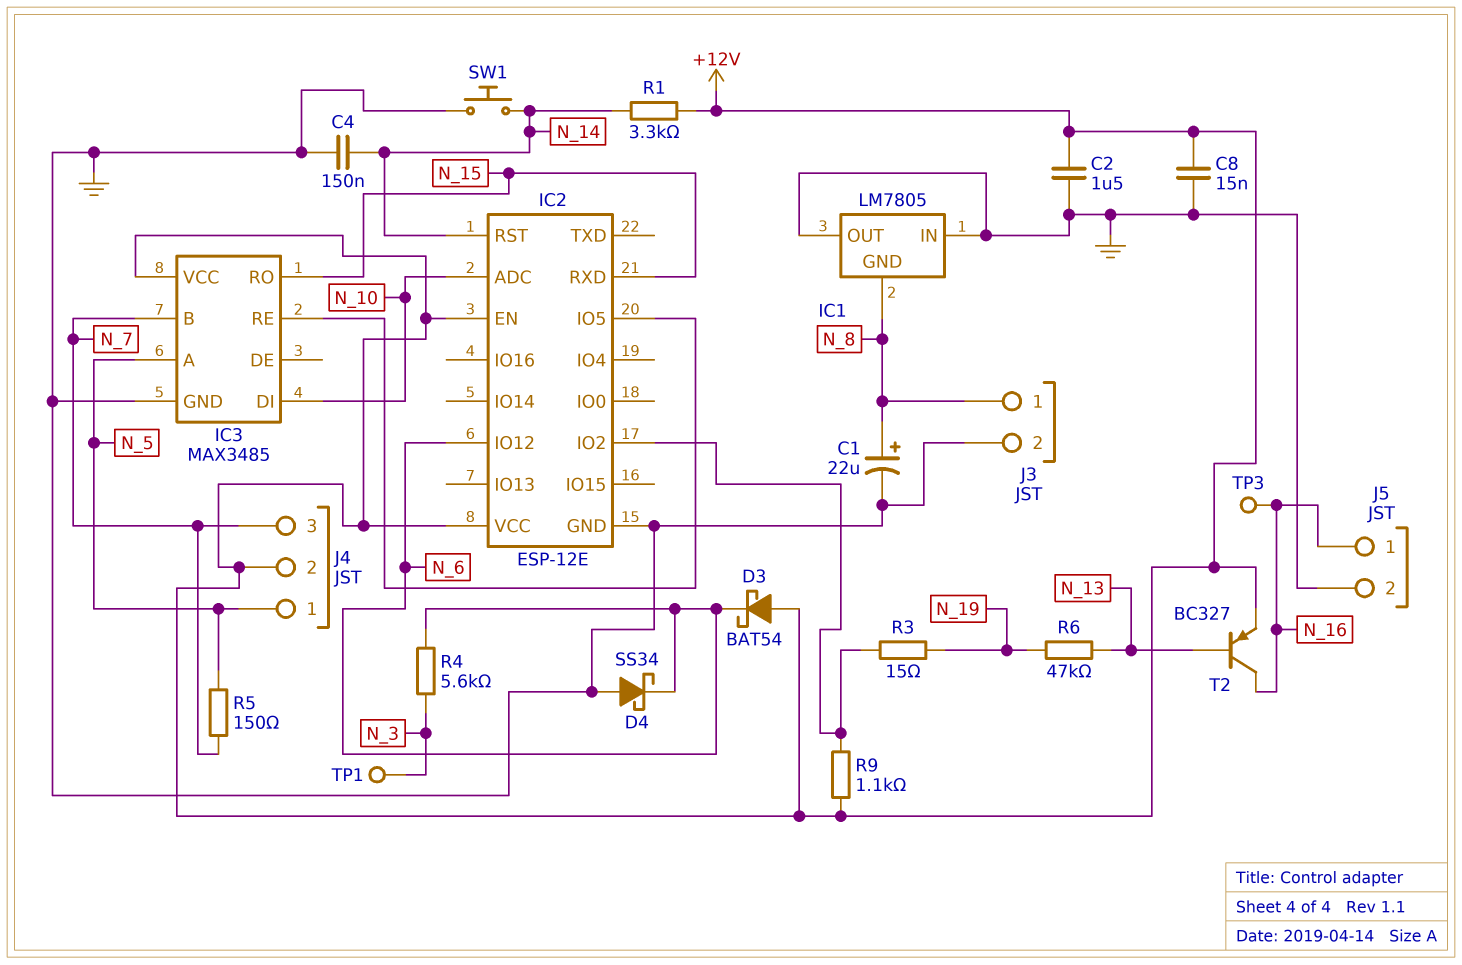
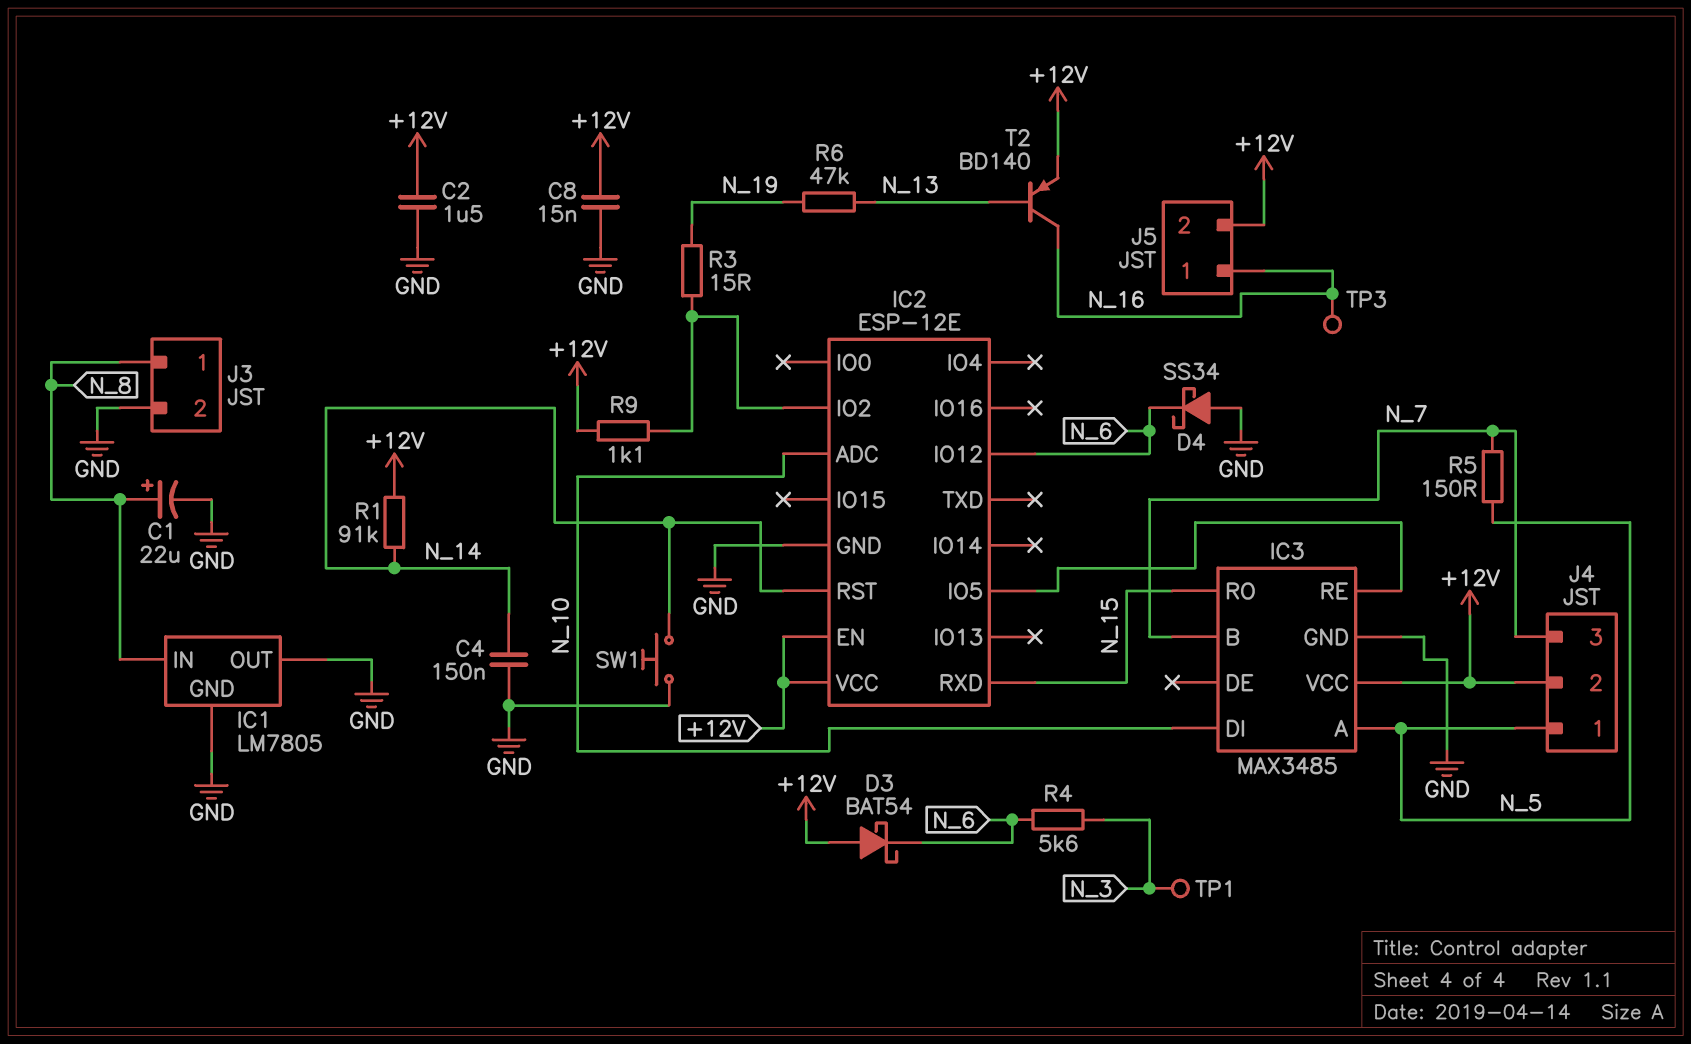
IC1 pin GND: N_8 -> GND
IC1 pin IN: GND -> N_8
J5 pin 2: GND -> +12V
R1: 3.3k (+12V, N_14) -> 91k (+12V, N_14)
T2: PNP BC327 (B N_13, C N_16, E +12V) -> PNP BD140 (B N_13, C N_16, E +12V)

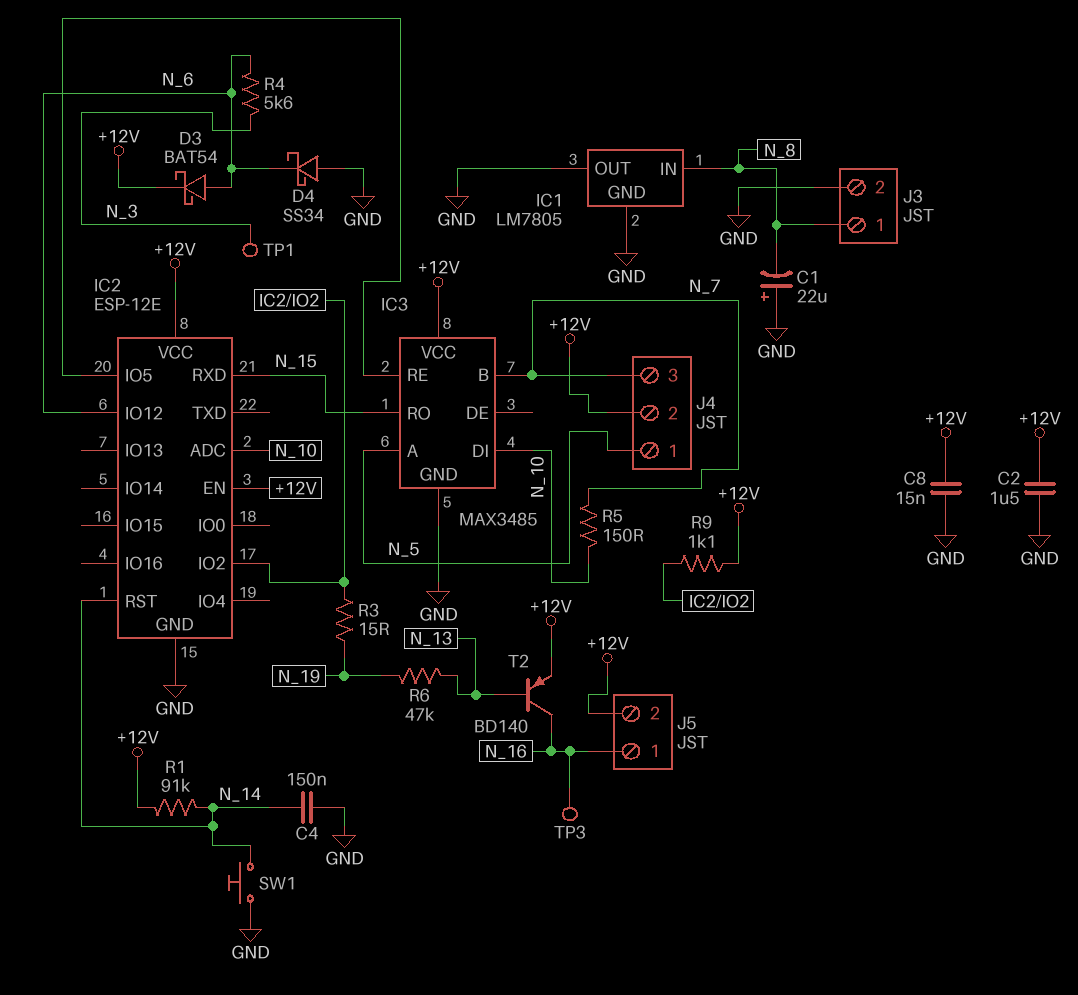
C1: 22uF (plus N_8, minus GND) -> 22uF (plus GND, minus N_8)
D3: schottky BAT54 (A +12V, K N_6) -> schottky BAT54 (A N_6, K +12V)
R5: 150 (N_5, N_7) -> 150 (N_7, N_10)

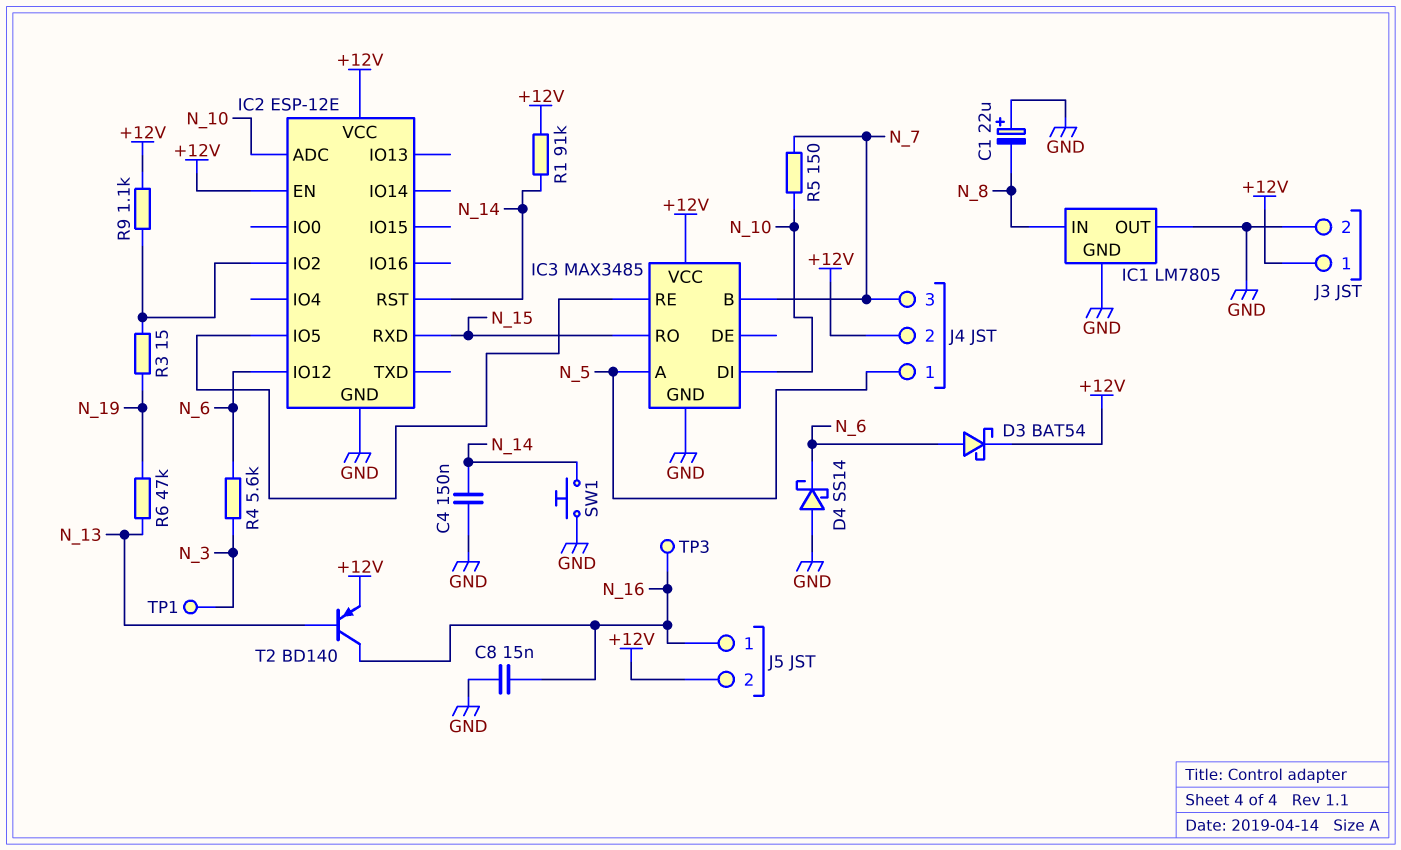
C2: 1.5uF (+12V, GND) -> none
C8: 15nF (+12V, GND) -> 15nF (GND, N_16)
D4: schottky SS34 (A GND, K N_6) -> schottky SS14 (A GND, K N_6)
J3 pin 1: N_8 -> +12V

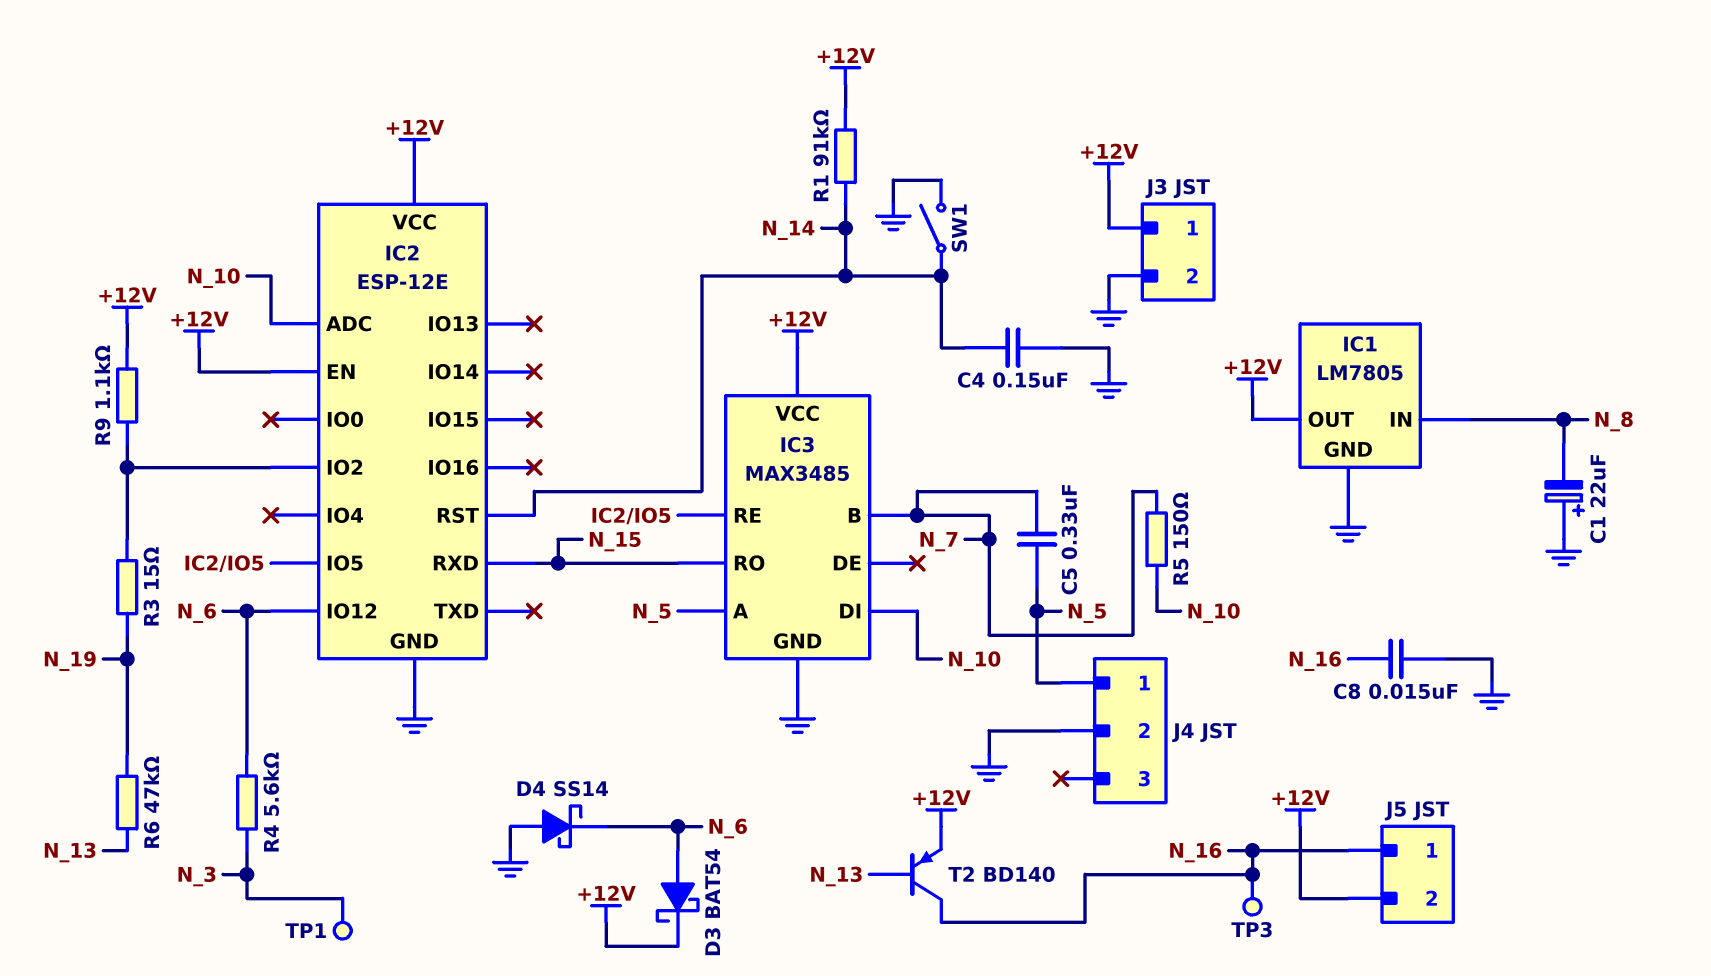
C5: none -> 330nF (N_5, N_7)
IC1 pin OUT: GND -> +12V
J4 pin 2: +12V -> GND
J4 pin 3: N_7 -> none
SW1: button (GND, N_14) -> switch (GND, N_14)

